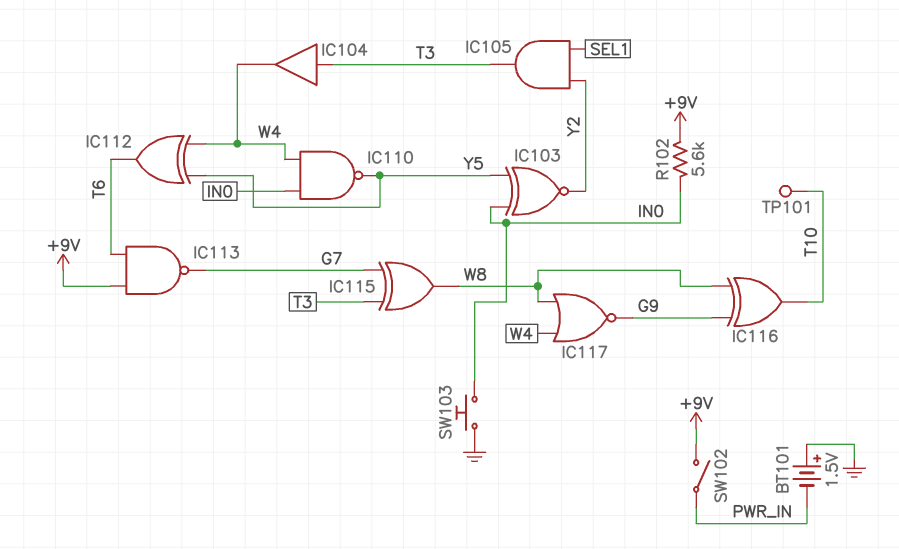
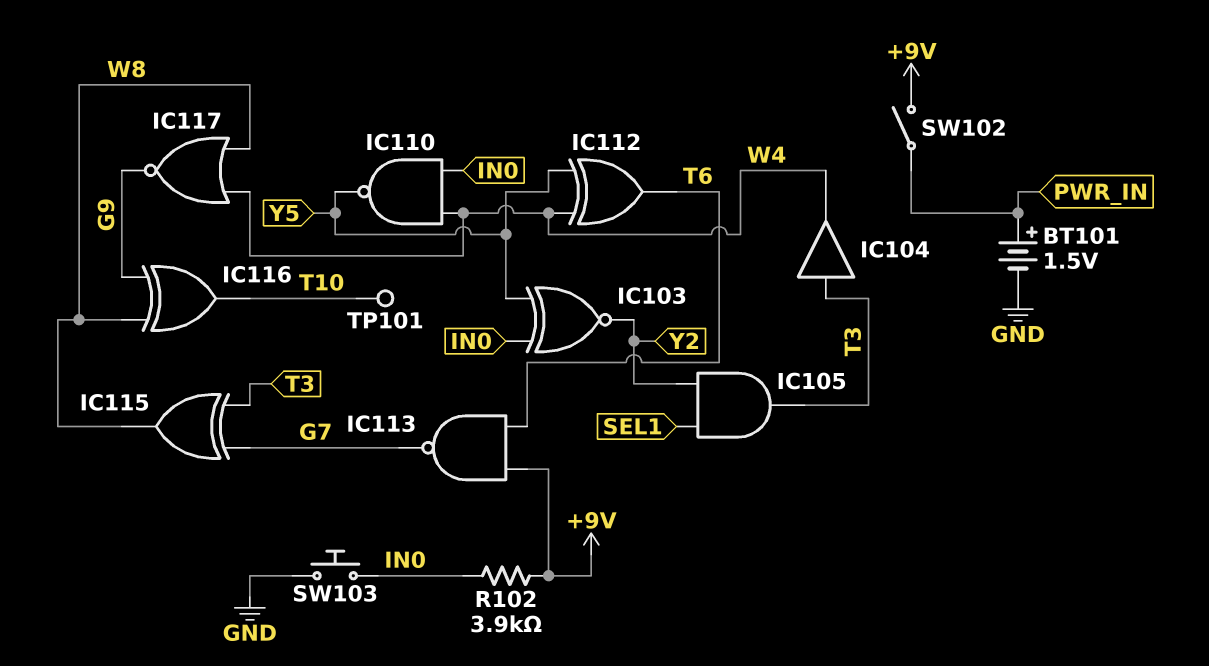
BT101: 1.5V (plus GND, minus PWR_IN) -> 1.5V (plus PWR_IN, minus GND)
R102: 5.6k (+9V, IN0) -> 3.9k (+9V, IN0)

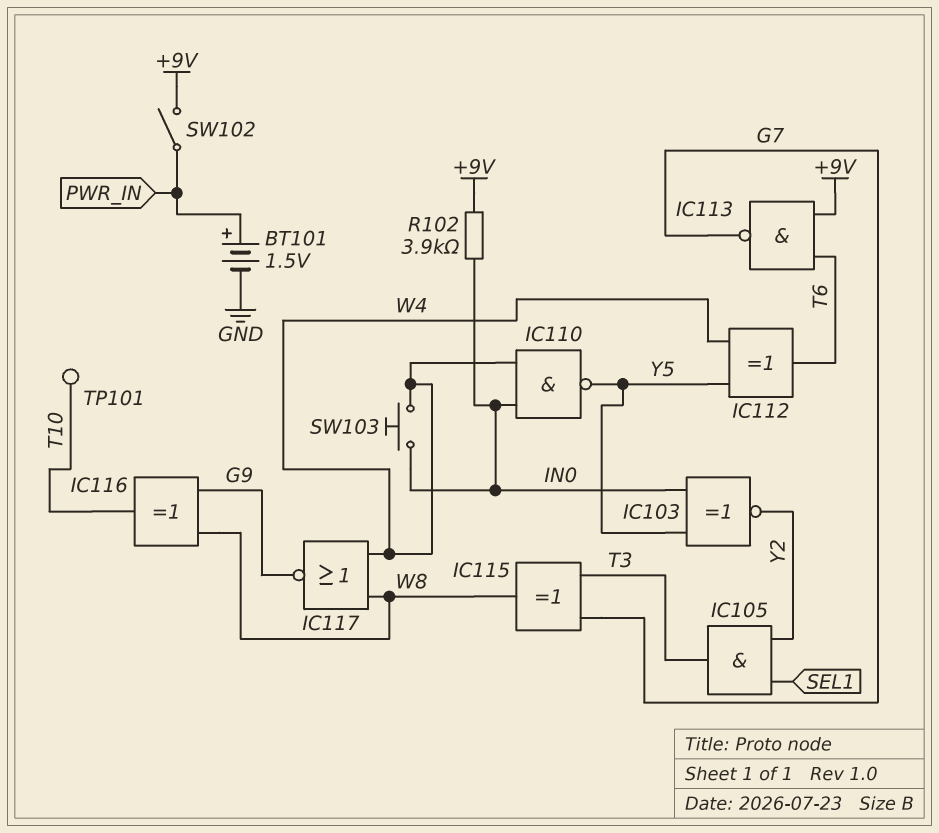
IC104: buffer (in T3, out W4) -> none
SW103: button (GND, IN0) -> button (IN0, W4)

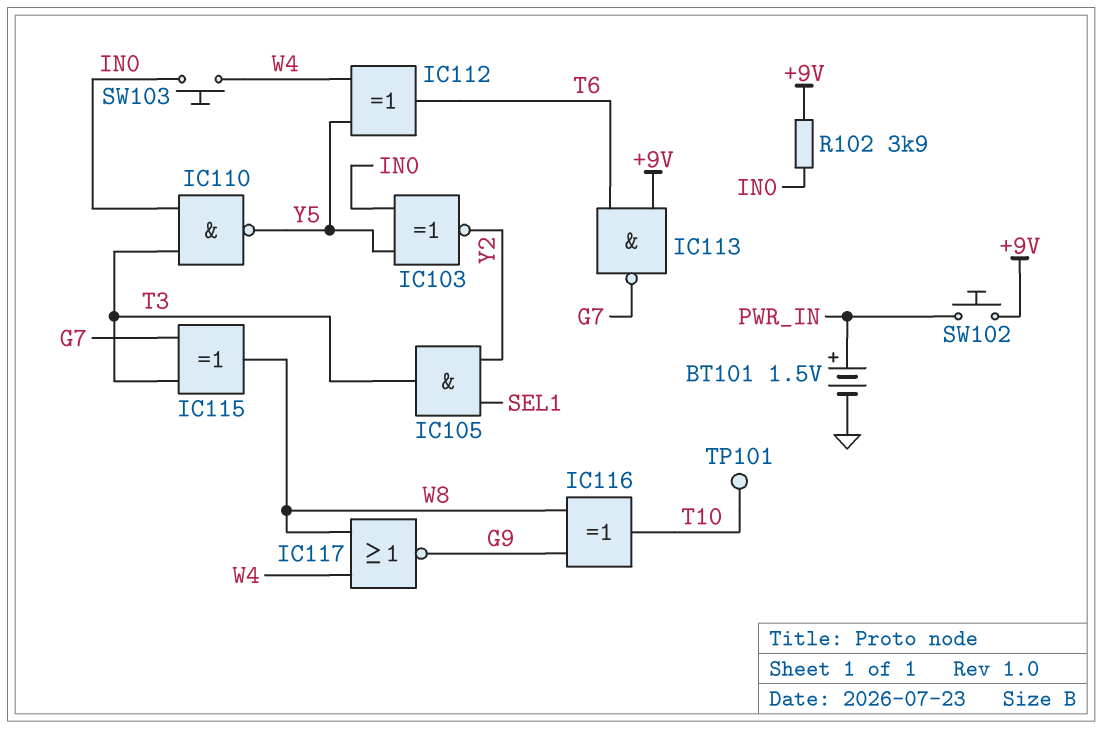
IC110: NAND (in IN0, in W4, out Y5) -> NAND (in IN0, in T3, out Y5)
SW102: switch (+9V, PWR_IN) -> button (+9V, PWR_IN)

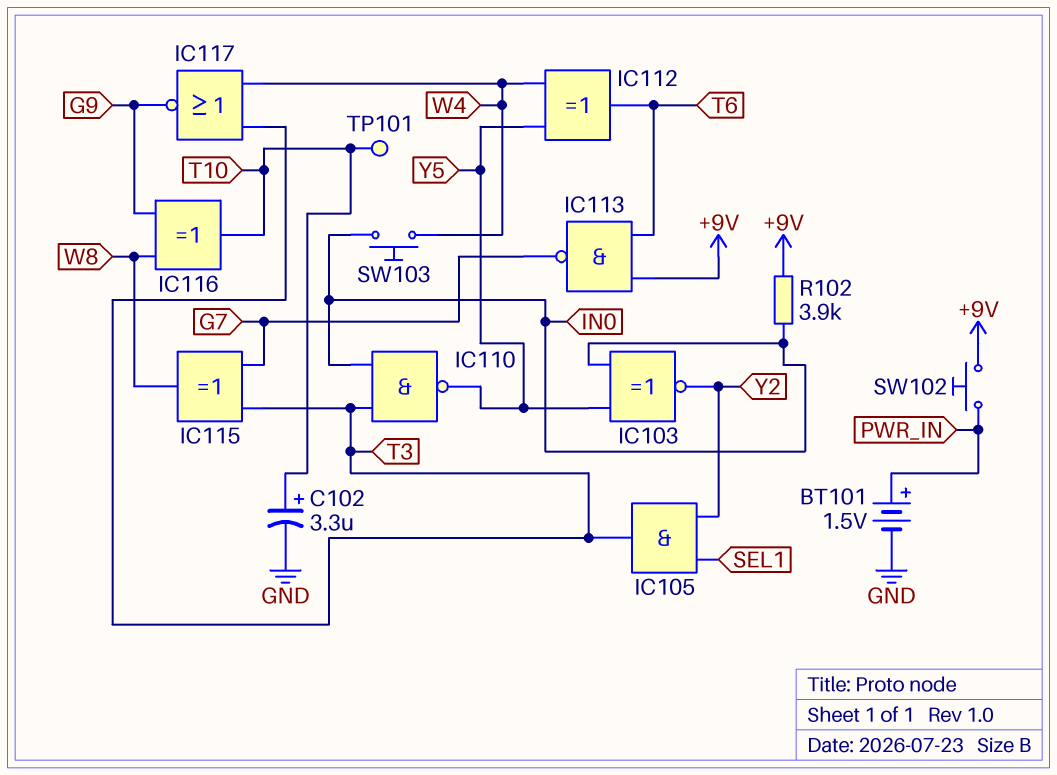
C102: none -> 3.3uF (plus T10, minus GND)
IC117: NOR (in W4, in W8, out G9) -> NOR (in T3, in W4, out G9)

